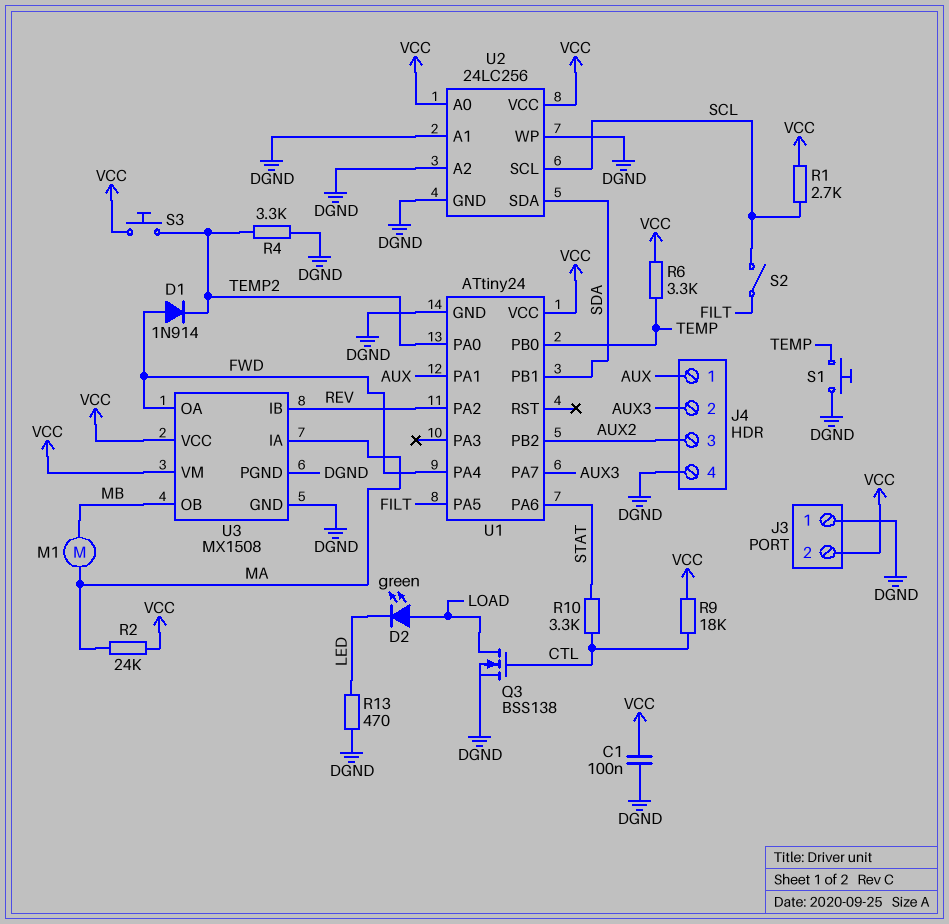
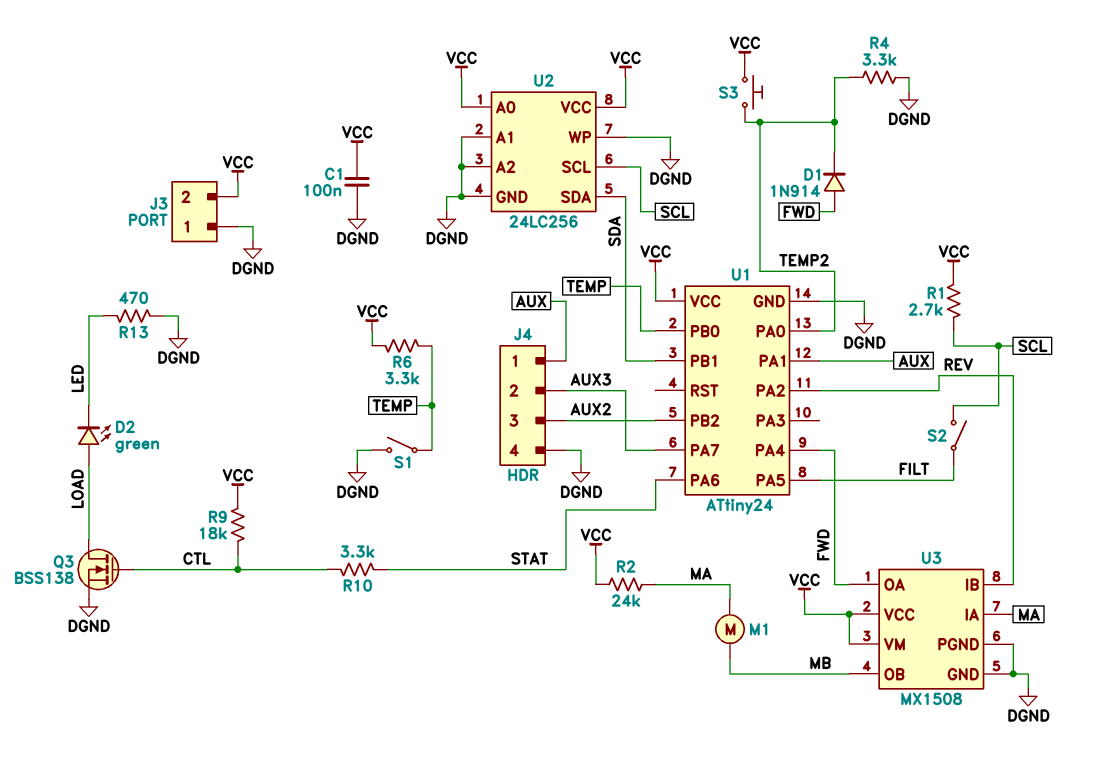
S1: button (DGND, TEMP) -> switch (DGND, TEMP)

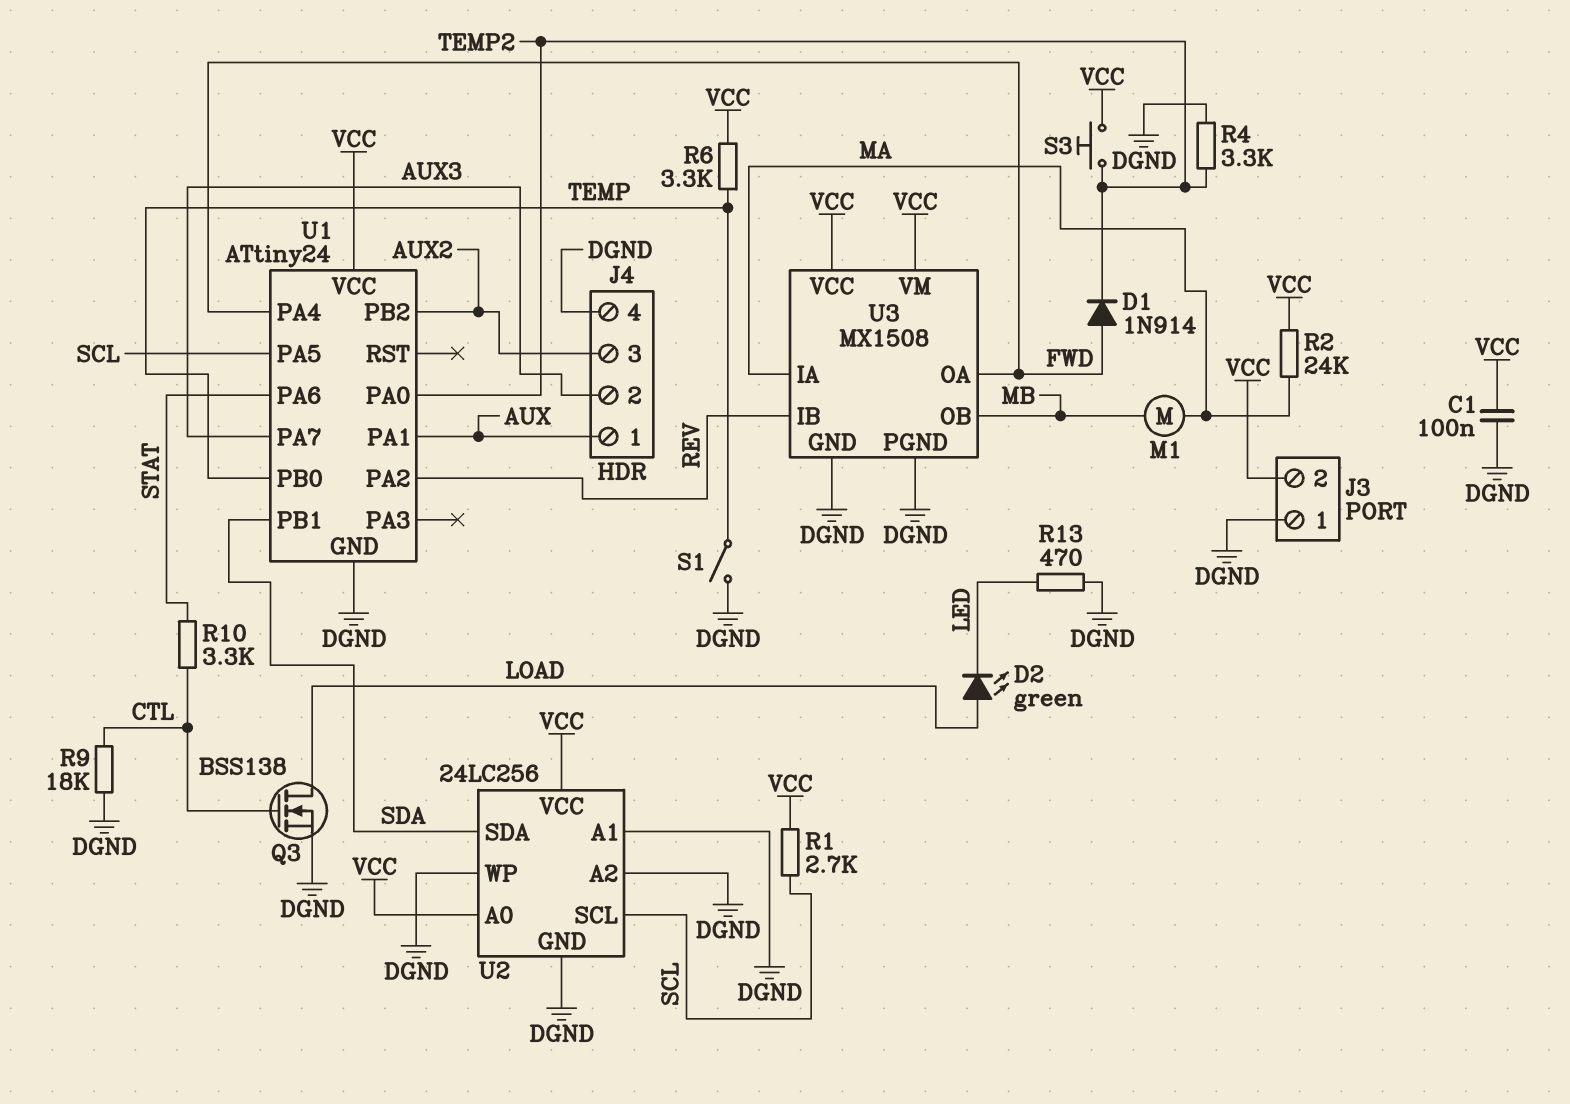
R9: 18k (CTL, VCC) -> 18k (CTL, DGND)
S2: switch (FILT, SCL) -> none
U1 pin PA5: FILT -> SCL

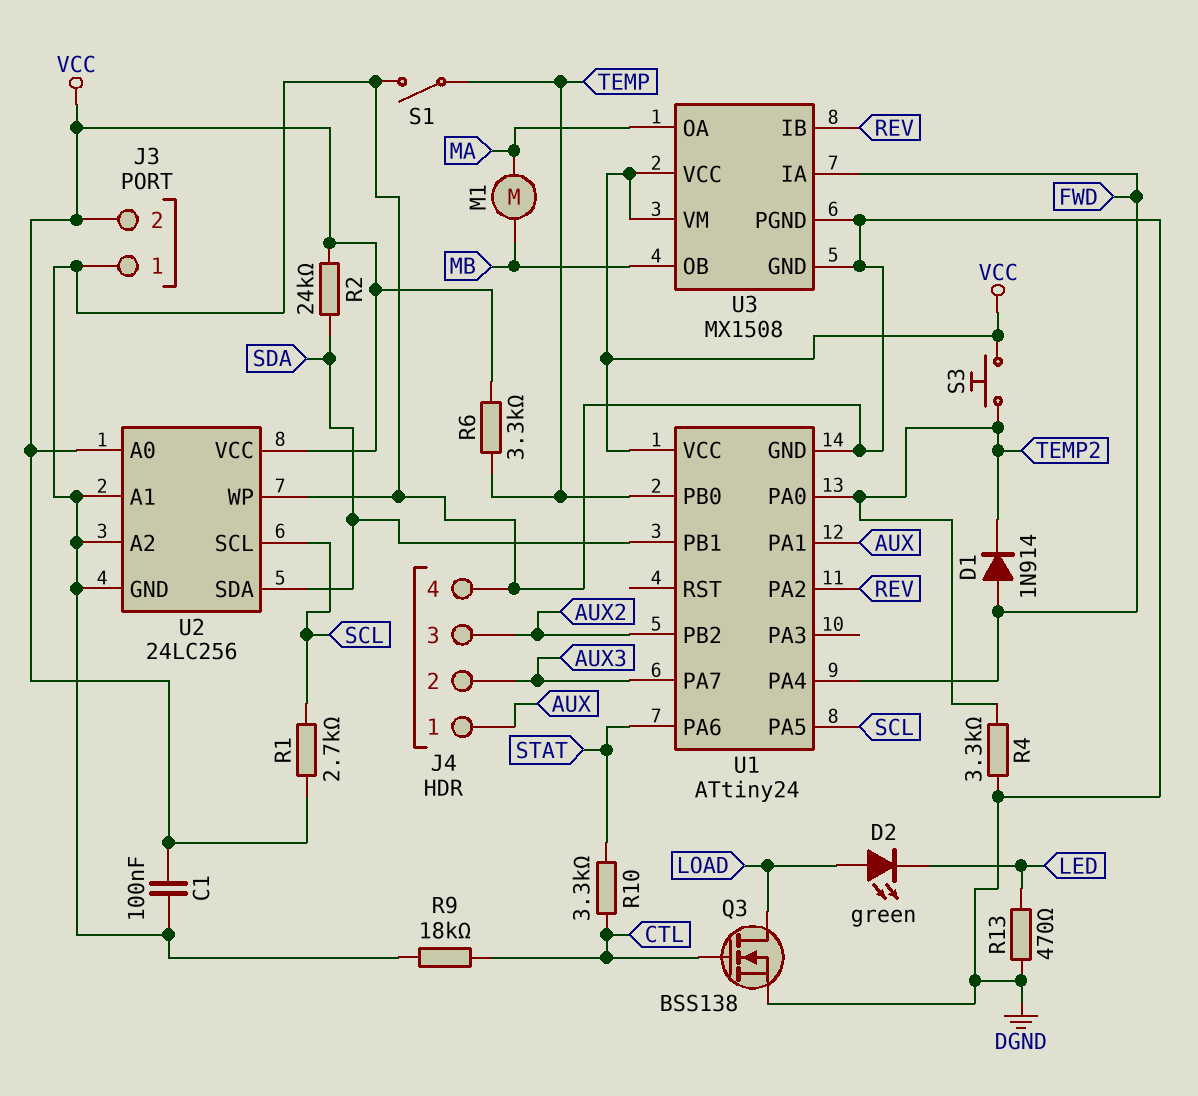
R2: 24k (MA, VCC) -> 24k (SDA, VCC)
U3 pin IA: MA -> FWD
U3 pin OA: FWD -> MA

